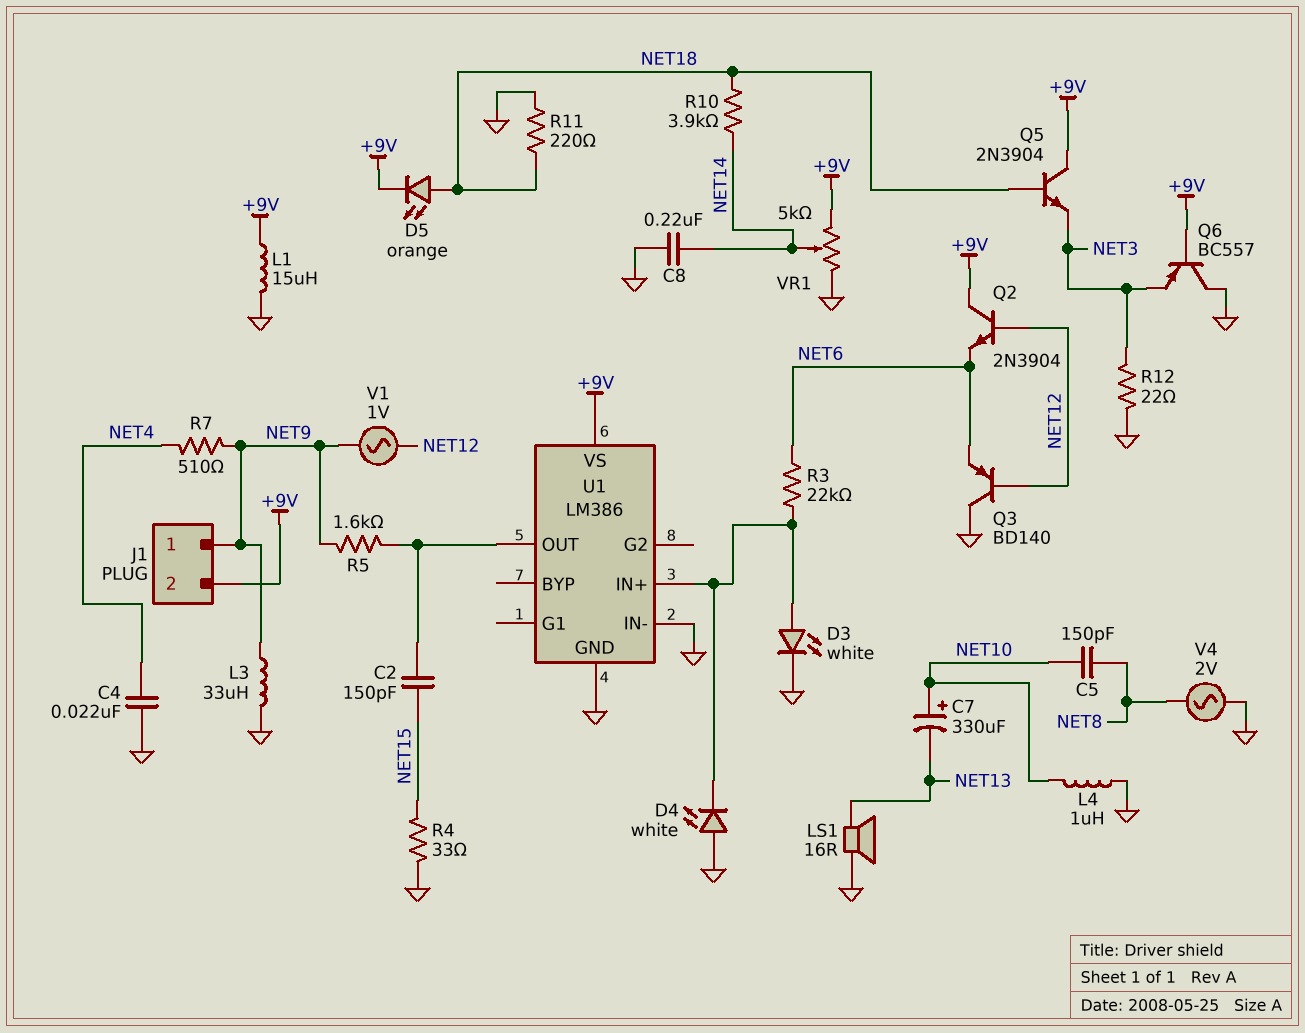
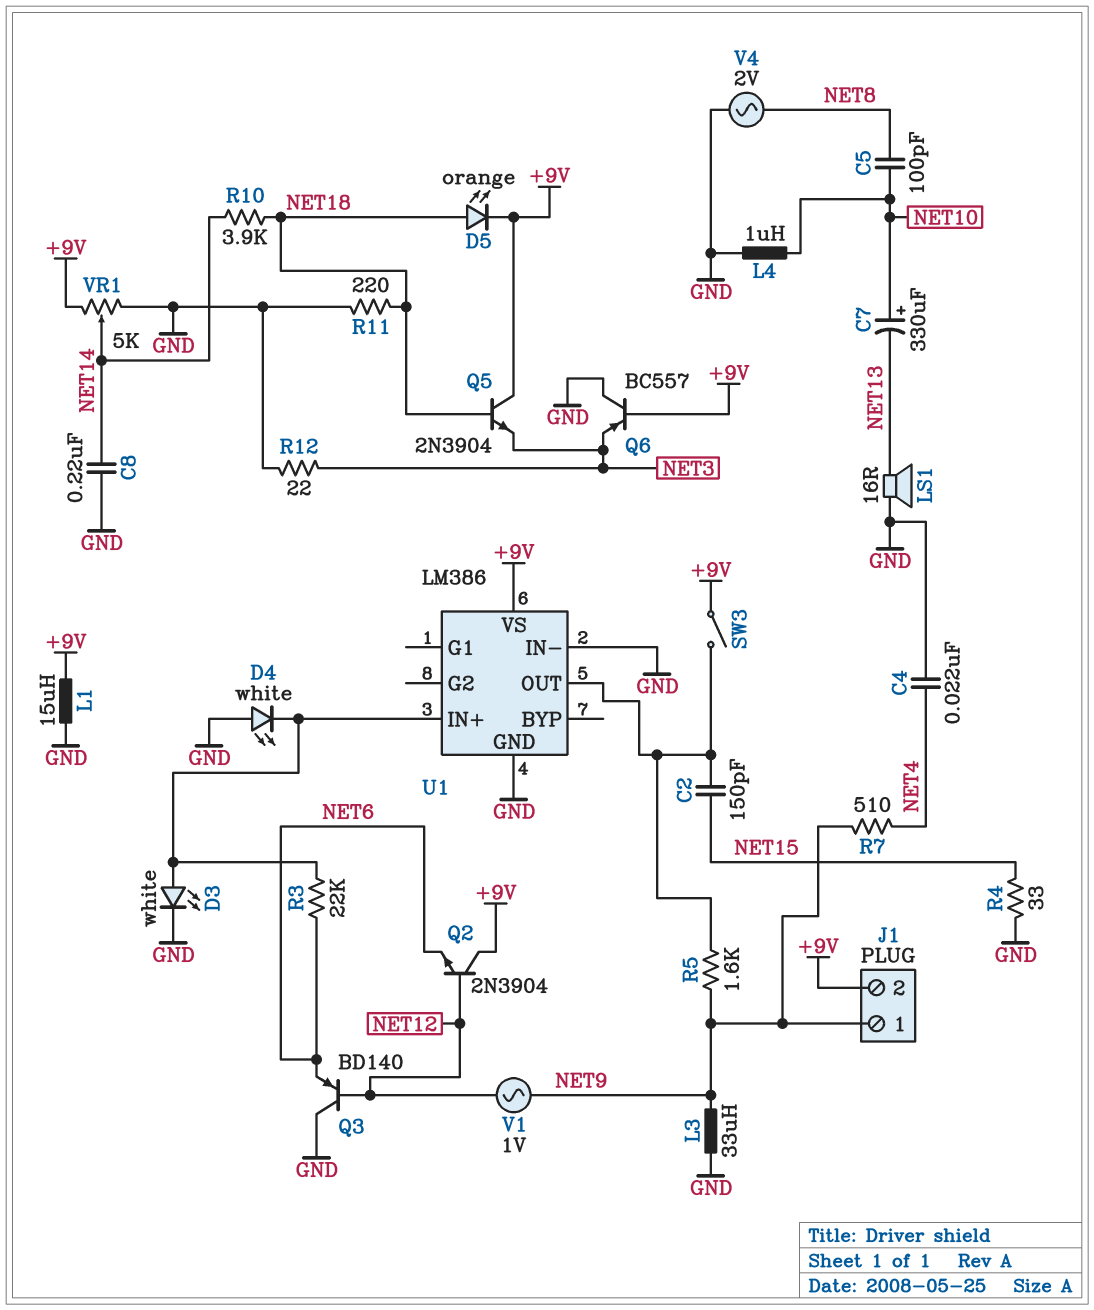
C5: 150pF (NET8, NET10) -> 100pF (NET8, NET10)
SW3: none -> switch (+9V, U1/OUT)

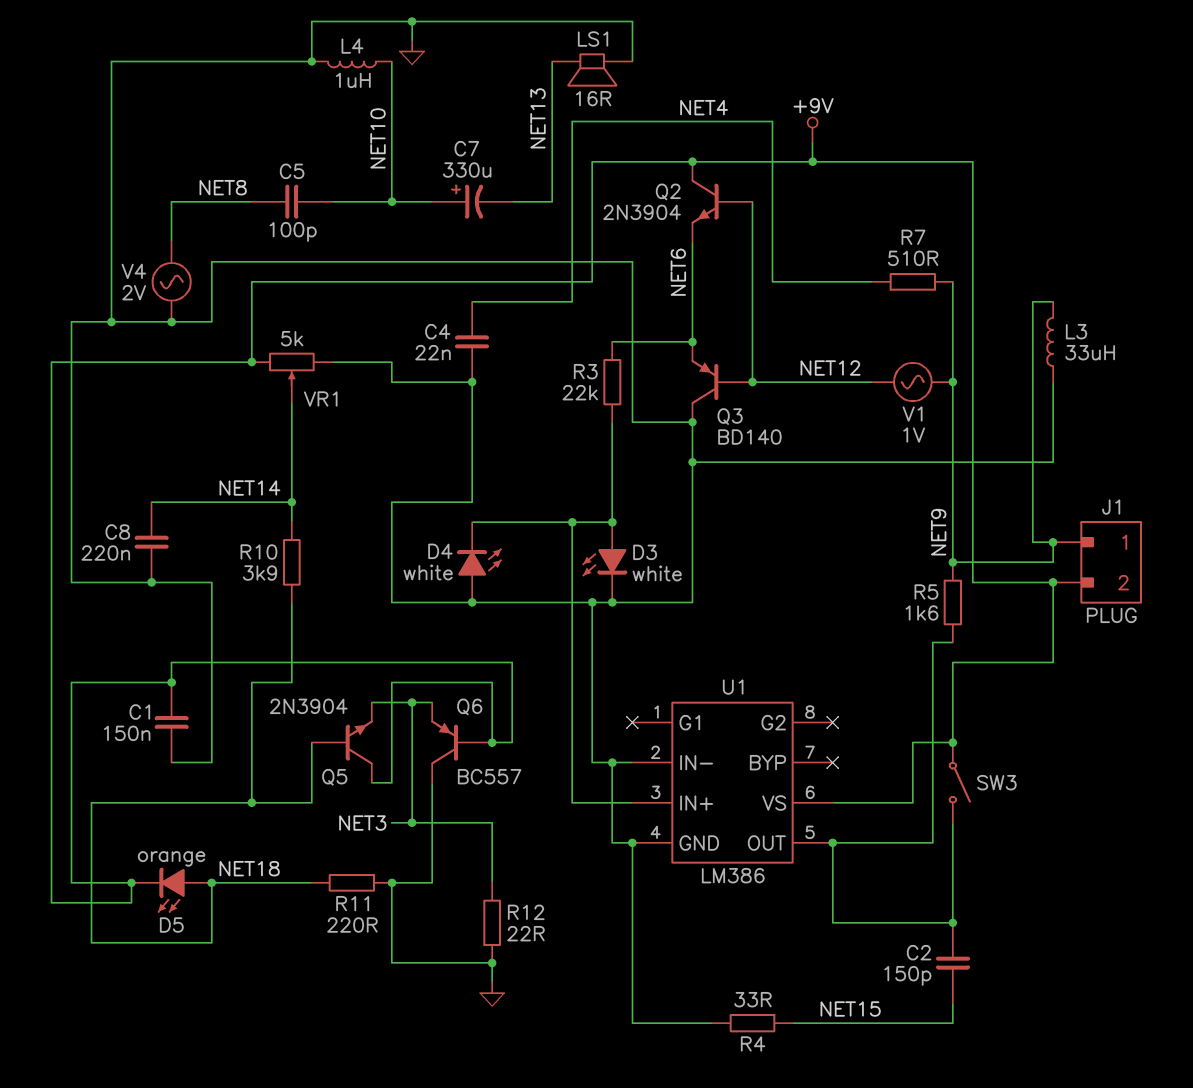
C1: none -> 150nF (+9V, GND)
L1: 15uH (+9V, GND) -> none

